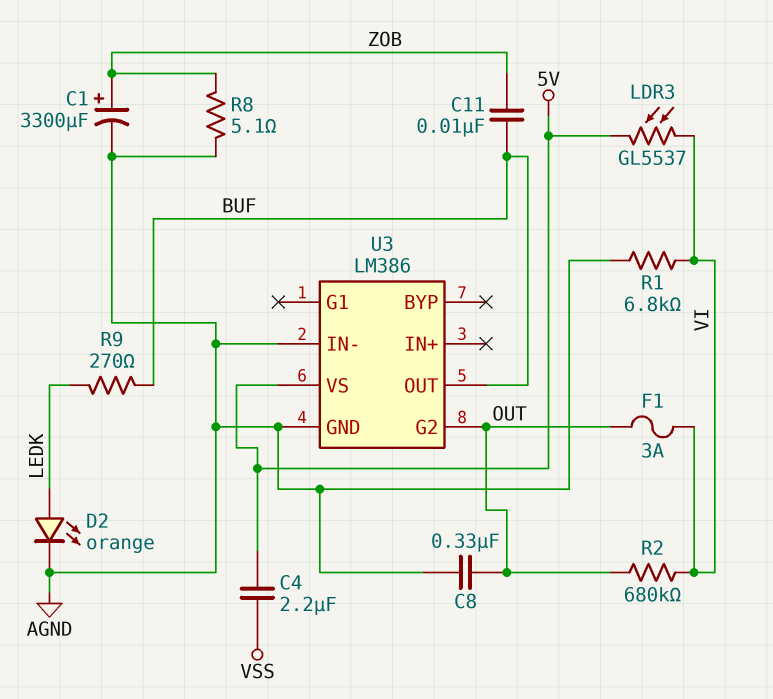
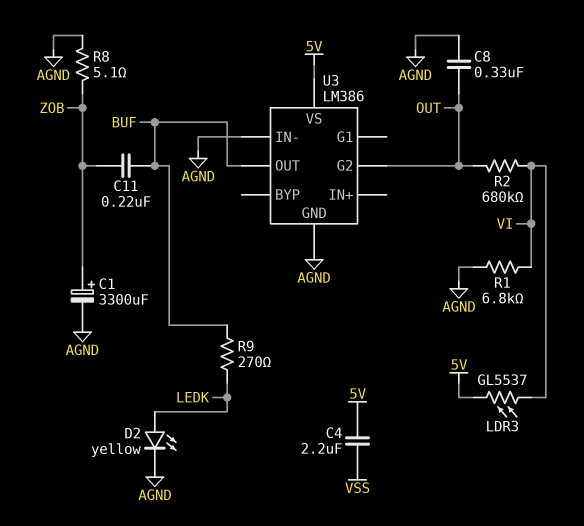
C11: 10nF (BUF, ZOB) -> 220nF (BUF, ZOB)
D2: LED orange (A LEDK, K AGND) -> LED yellow (A LEDK, K AGND)
F1: 3A (OUT, VI) -> none

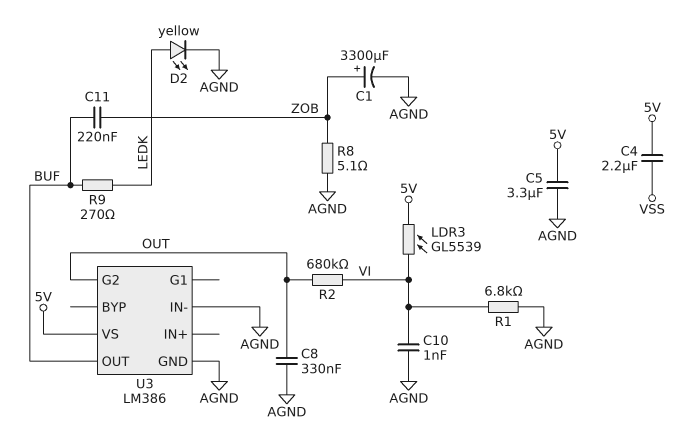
C5: none -> 3.3uF (5V, AGND)
C10: none -> 1nF (AGND, VI)
LDR3: GL5537 (5V, VI) -> GL5539 (5V, VI)

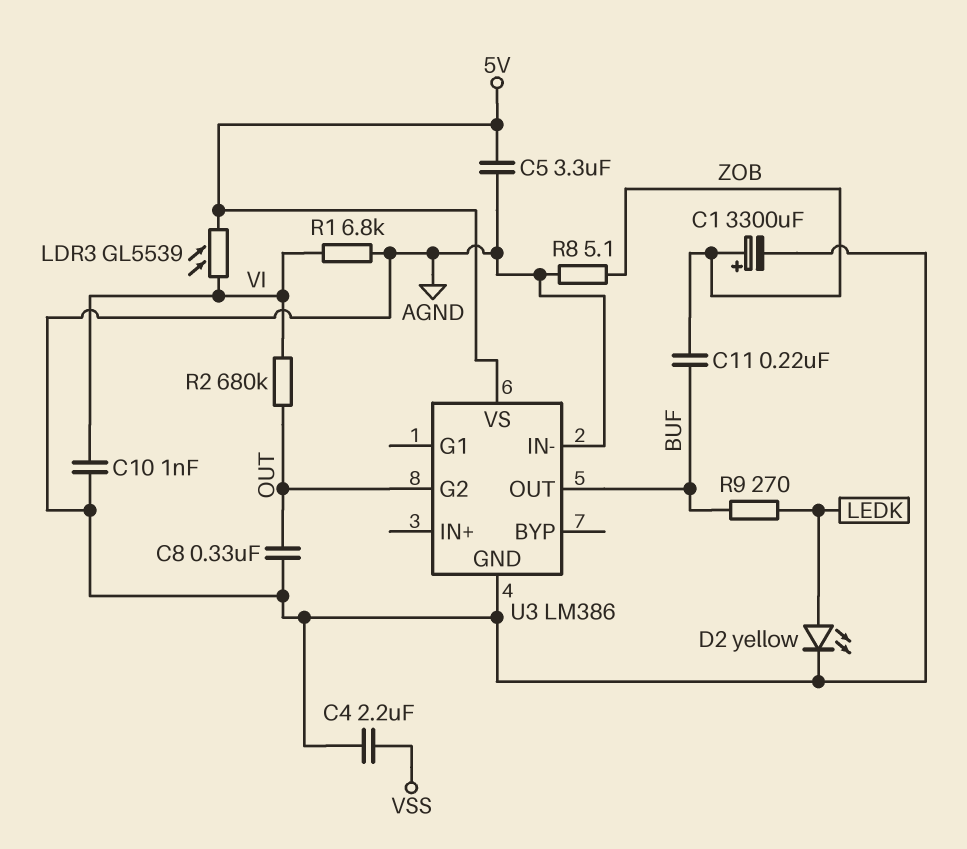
C4: 2.2uF (5V, VSS) -> 2.2uF (AGND, VSS)

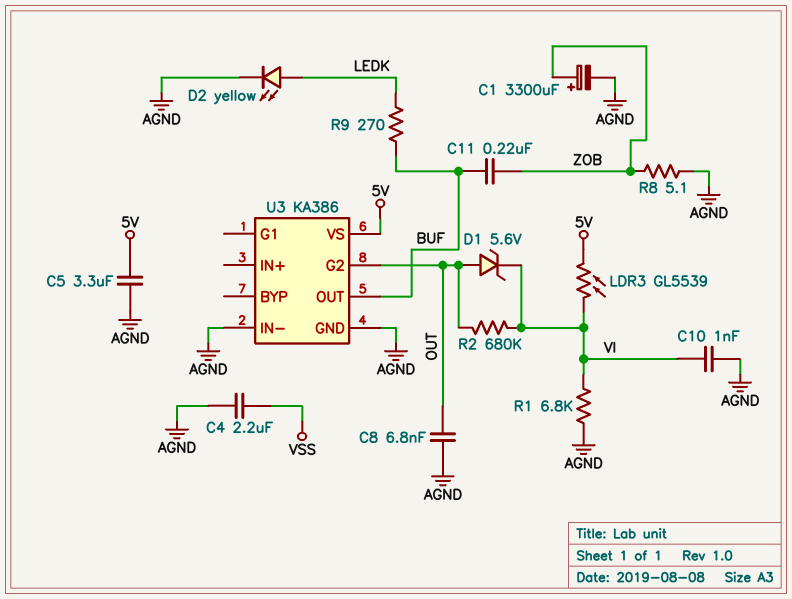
C8: 330nF (AGND, OUT) -> 6.8nF (AGND, OUT)
D1: none -> zener 5.6V (A OUT, K VI)
U3: LM386 -> KA386

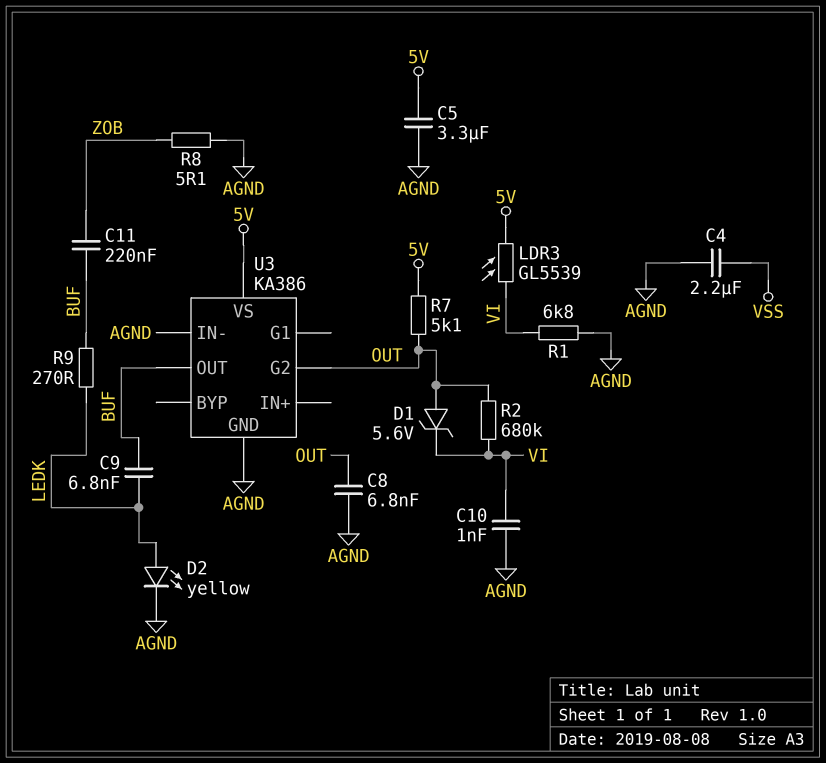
C1: 3300uF (plus ZOB, minus AGND) -> none
C9: none -> 6.8nF (BUF, LEDK)
R7: none -> 5.1k (5V, OUT)

